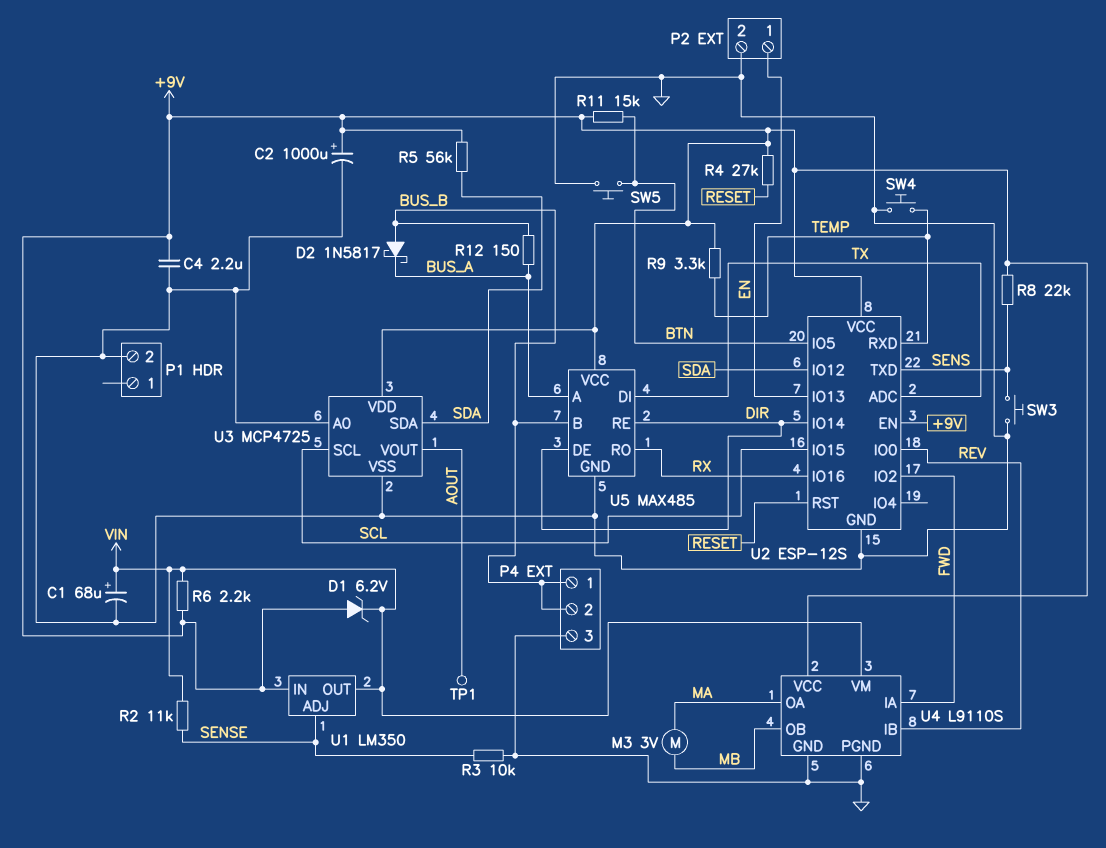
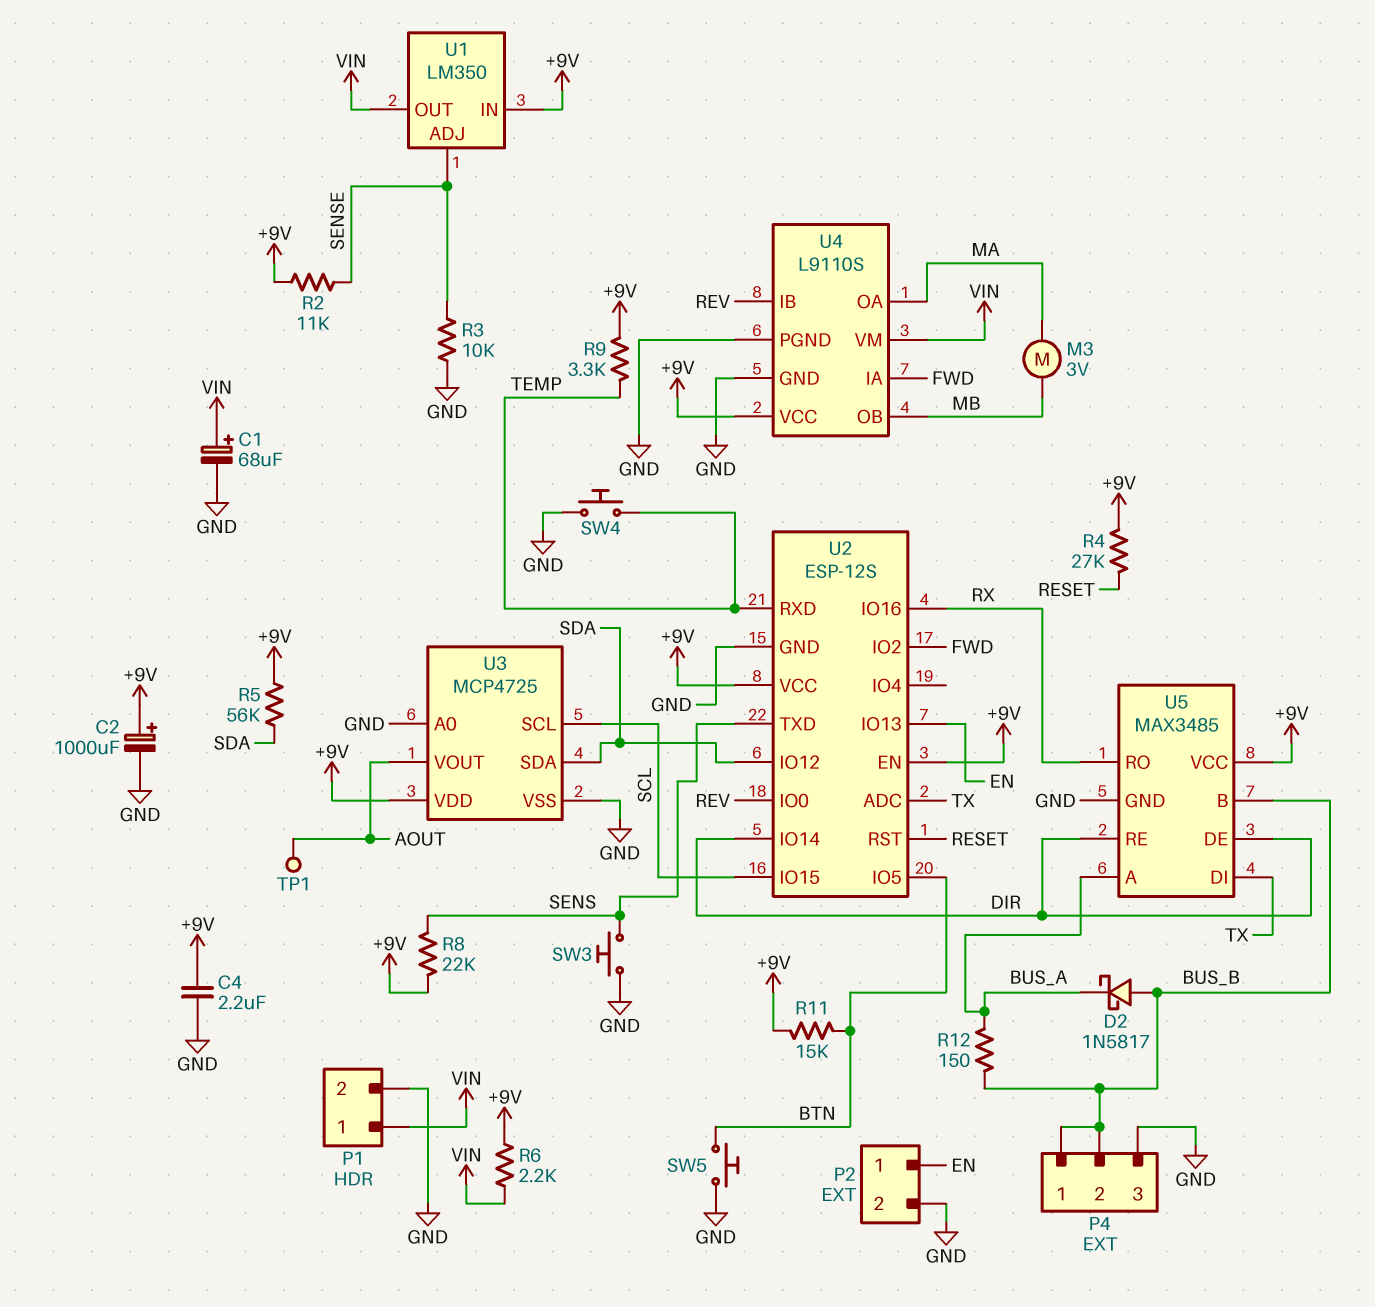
D1: zener 6.2V (A +9V, K VIN) -> none
P1 pin 1: none -> VIN
R2: 11k (SENSE, VIN) -> 11k (+9V, SENSE)
U5: MAX485 -> MAX3485

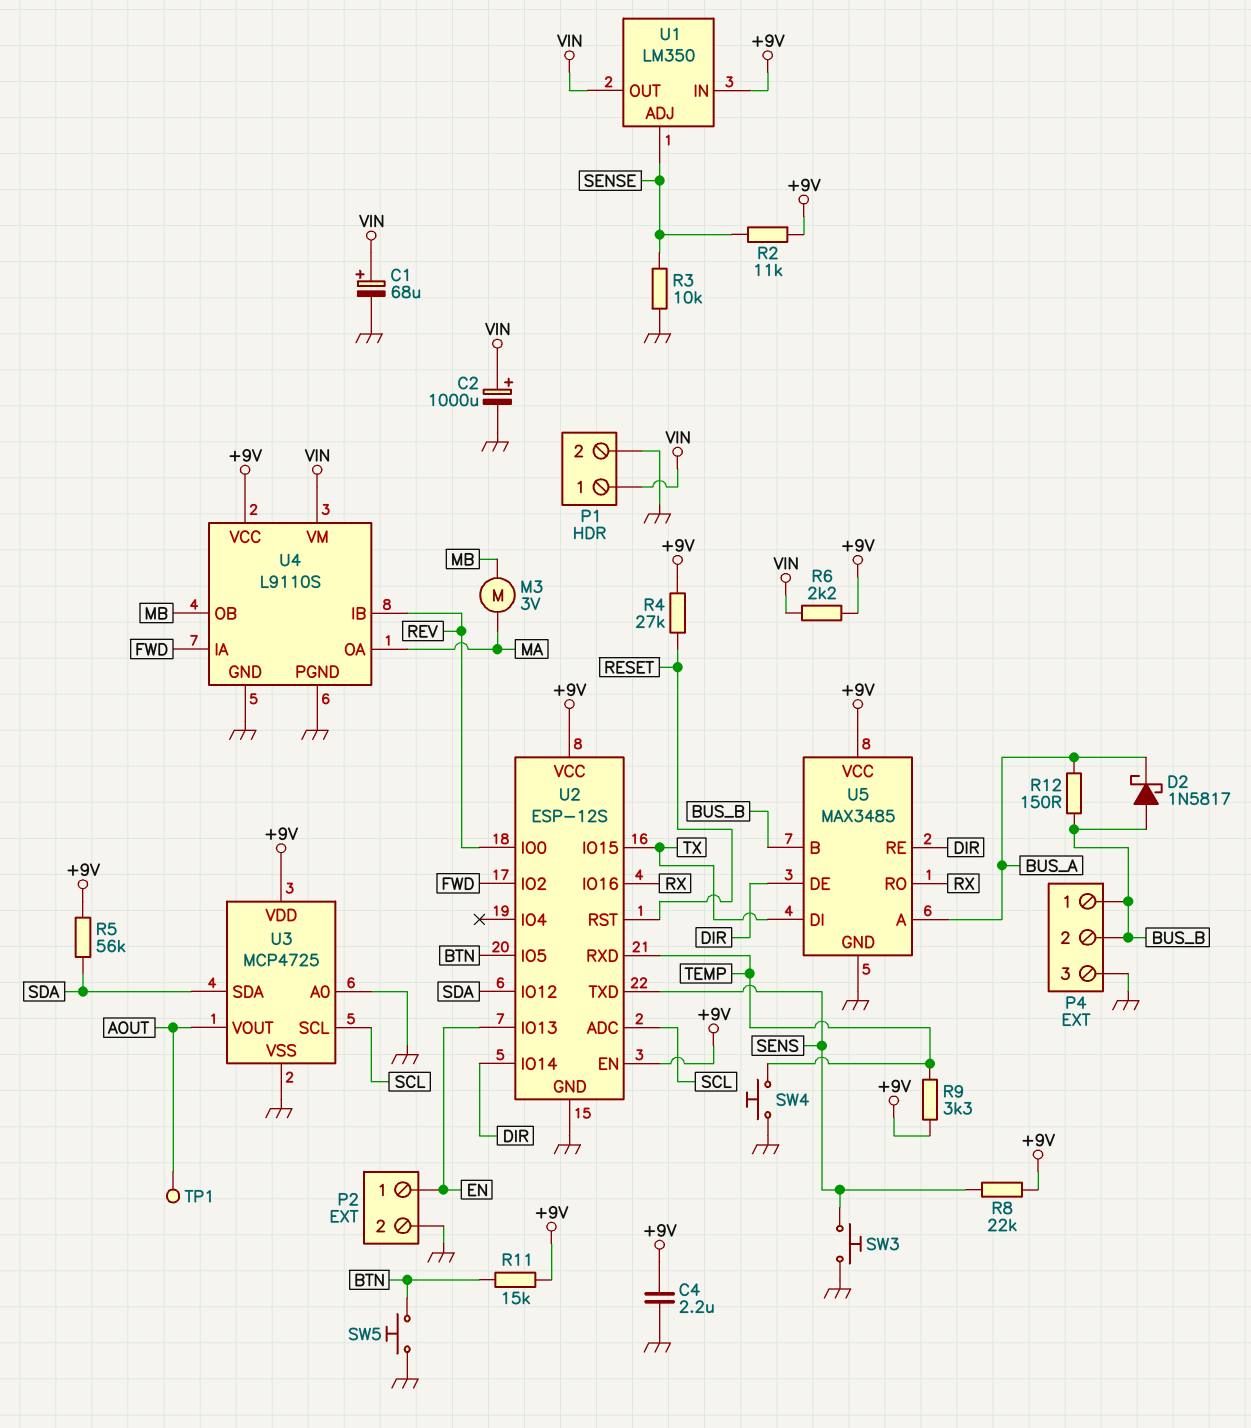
C2: 1000uF (plus +9V, minus GND) -> 1000uF (plus VIN, minus GND)
U2 pin ADC: TX -> SCL
U2 pin IO15: SCL -> TX

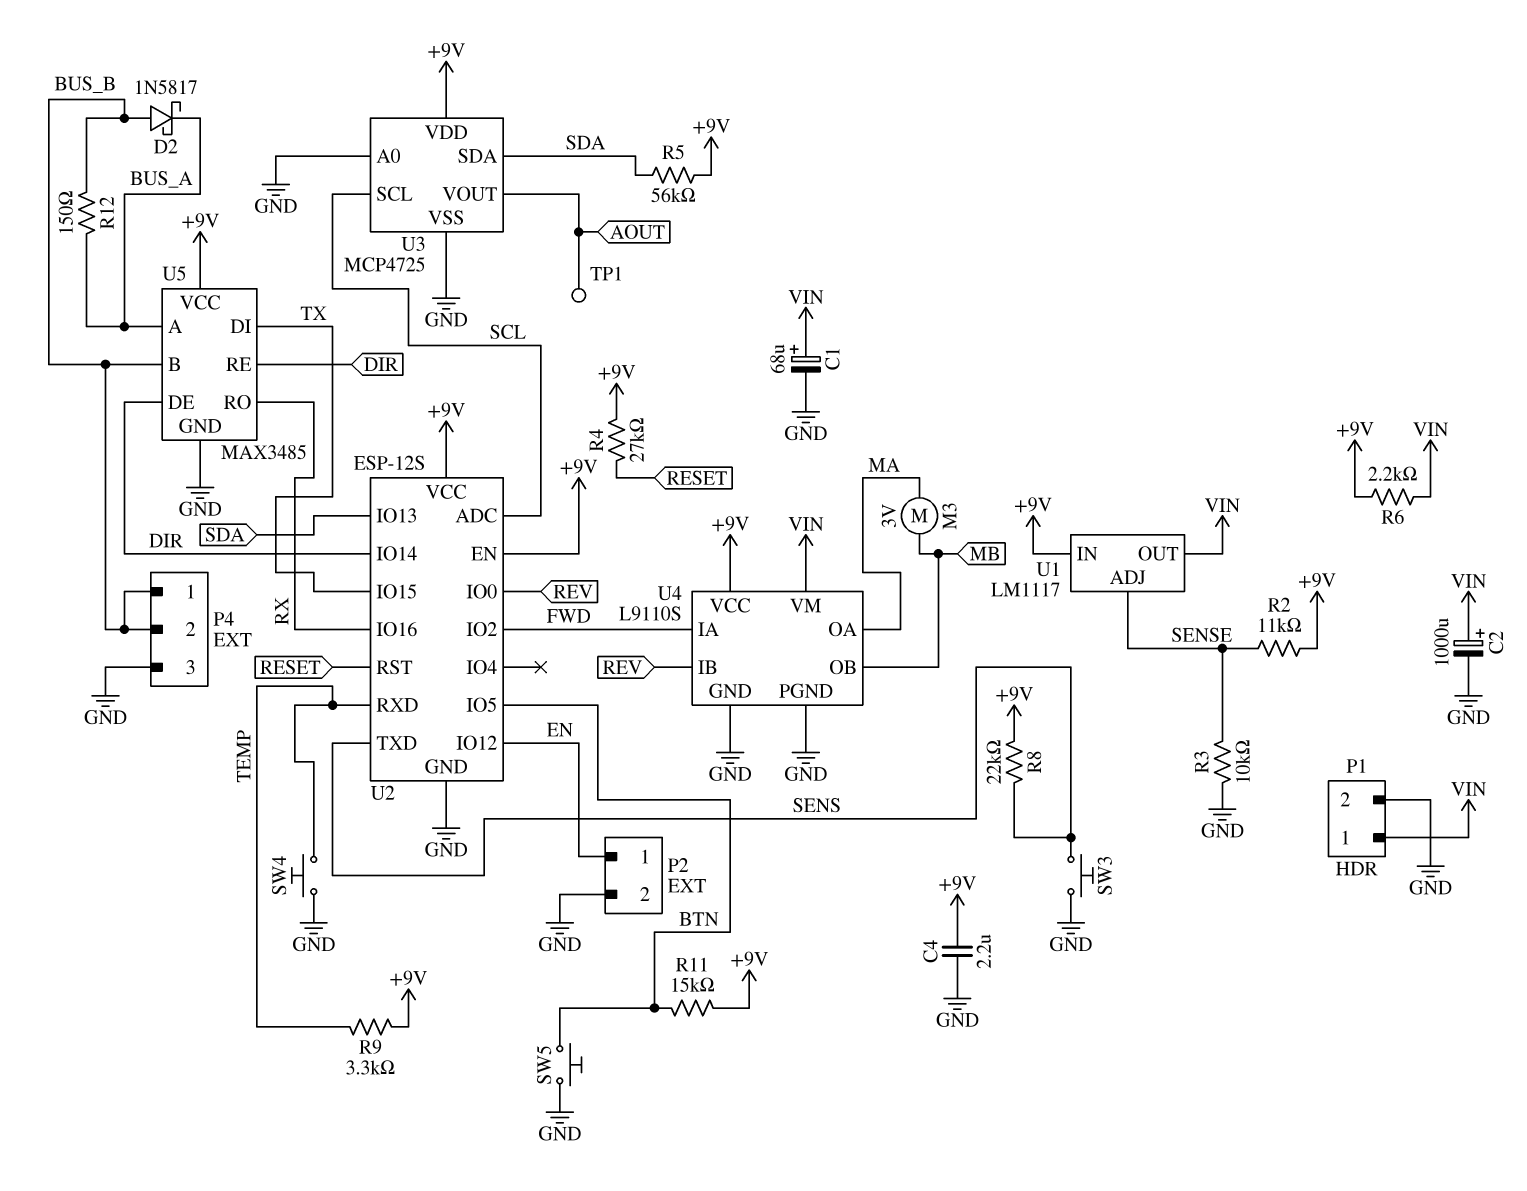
U1: LM350 -> LM1117
U2 pin IO12: SDA -> EN
U2 pin IO13: EN -> SDA

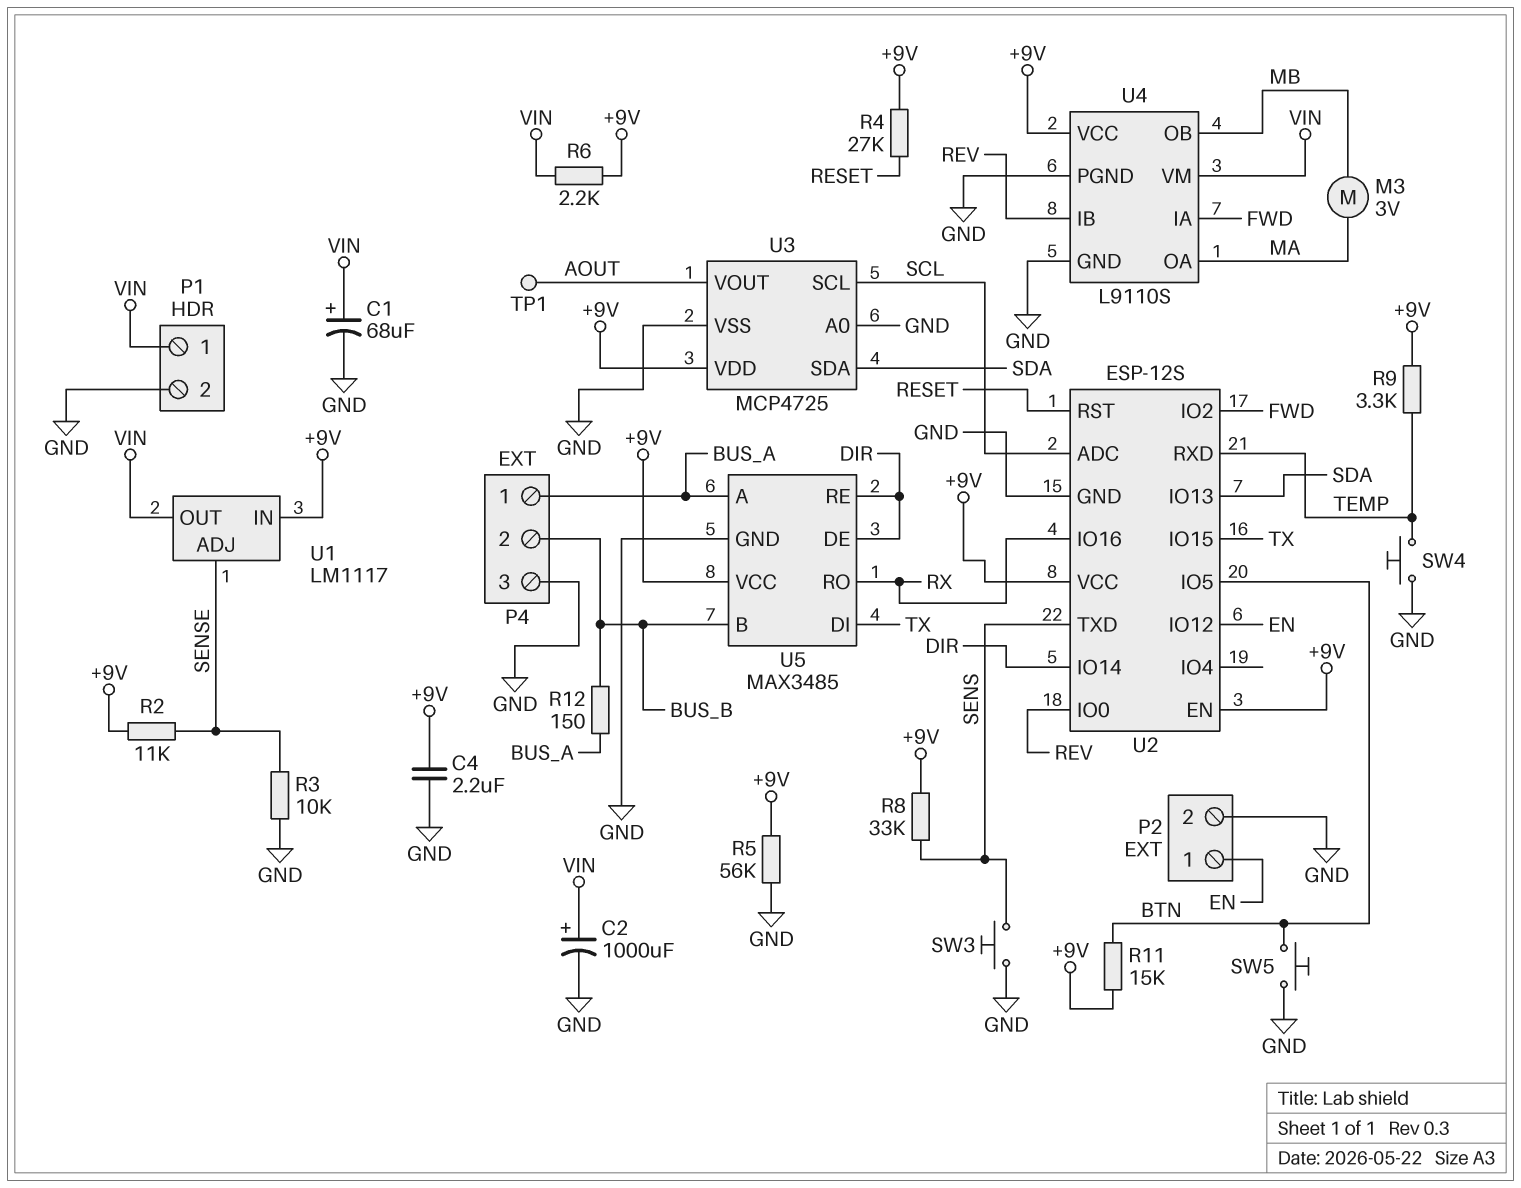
D2: schottky 1N5817 (A BUS_B, K BUS_A) -> none
P4 pin 1: BUS_B -> BUS_A
R5: 56k (+9V, SDA) -> 56k (+9V, GND)
R8: 22k (+9V, SENS) -> 33k (+9V, SENS)

